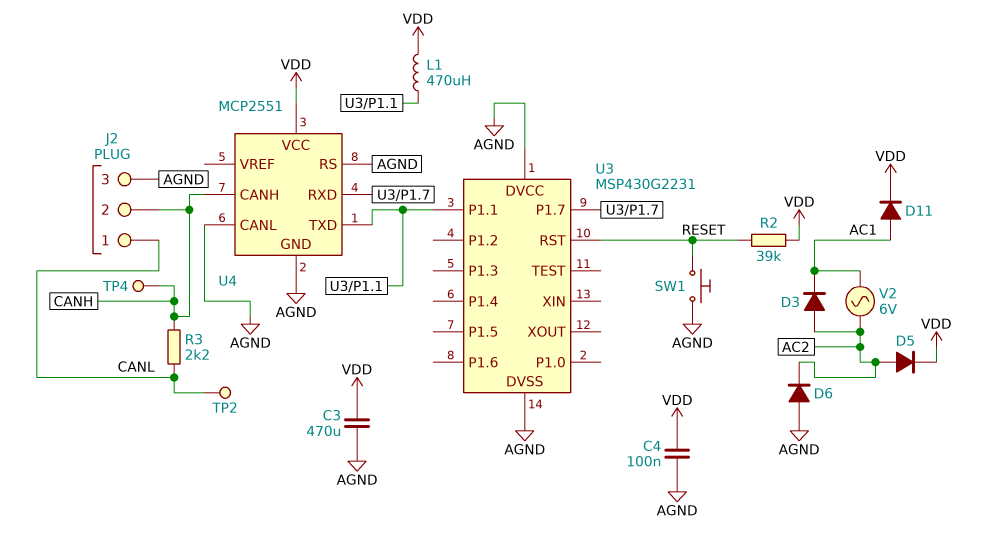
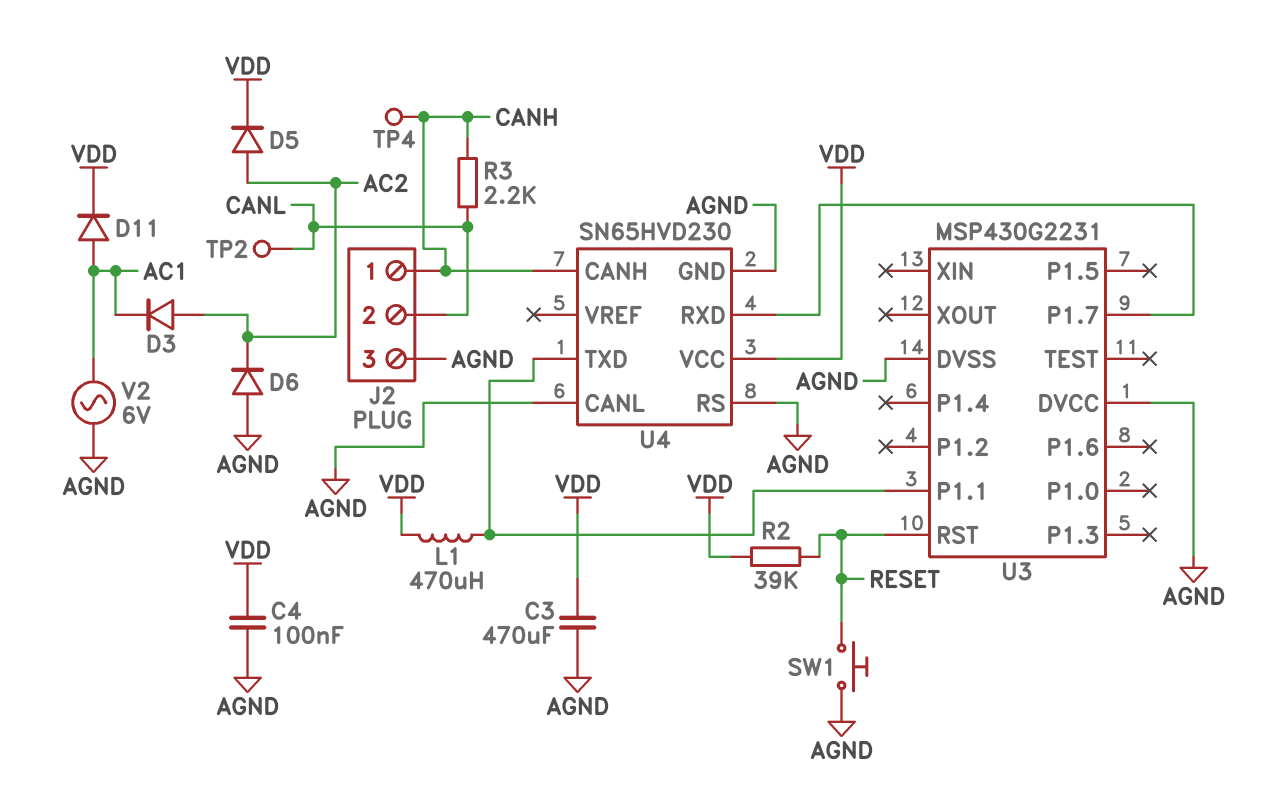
J2 pin 1: CANL -> CANH
J2 pin 2: CANH -> CANL
U4: MCP2551 -> SN65HVD230
V2: AC 6V (AC1, AC2) -> AC 6V (AC1, AGND)

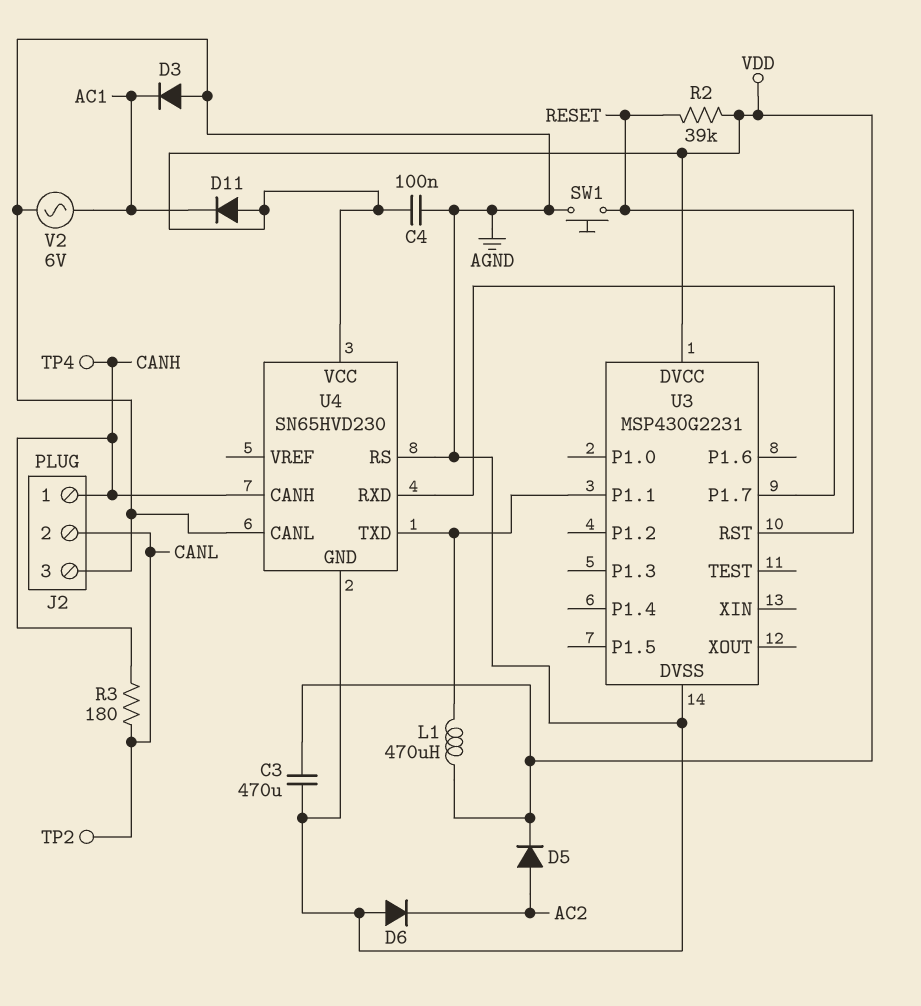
D3: diode (A AC2, K AC1) -> diode (A AGND, K AC1)
D11: diode (A AC1, K VDD) -> diode (A VDD, K AC1)
R3: 2.2k (CANH, CANL) -> 180 (CANH, CANL)
U3 pin DVCC: AGND -> VDD

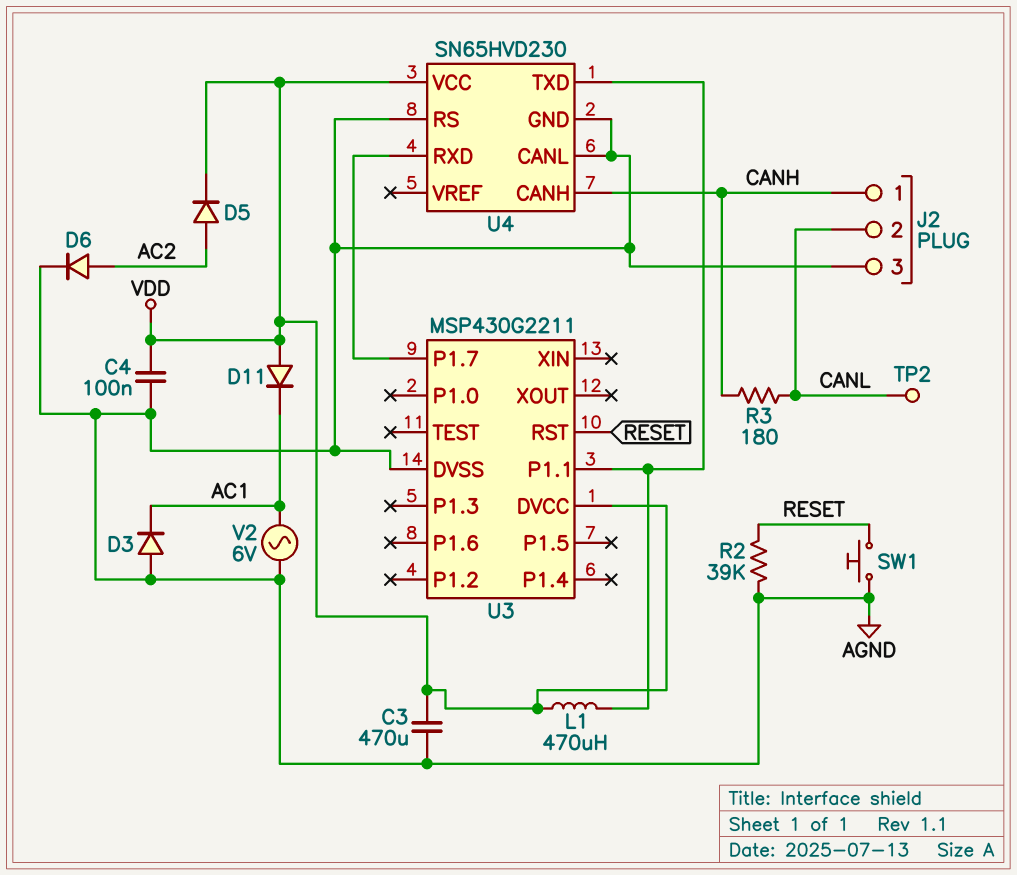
D6: diode (A AGND, K AC2) -> diode (A AC2, K AGND)
R2: 39k (RESET, VDD) -> 39k (AGND, RESET)
TP4: test point (CANH) -> none
U3: MSP430G2231 -> MSP430G2211

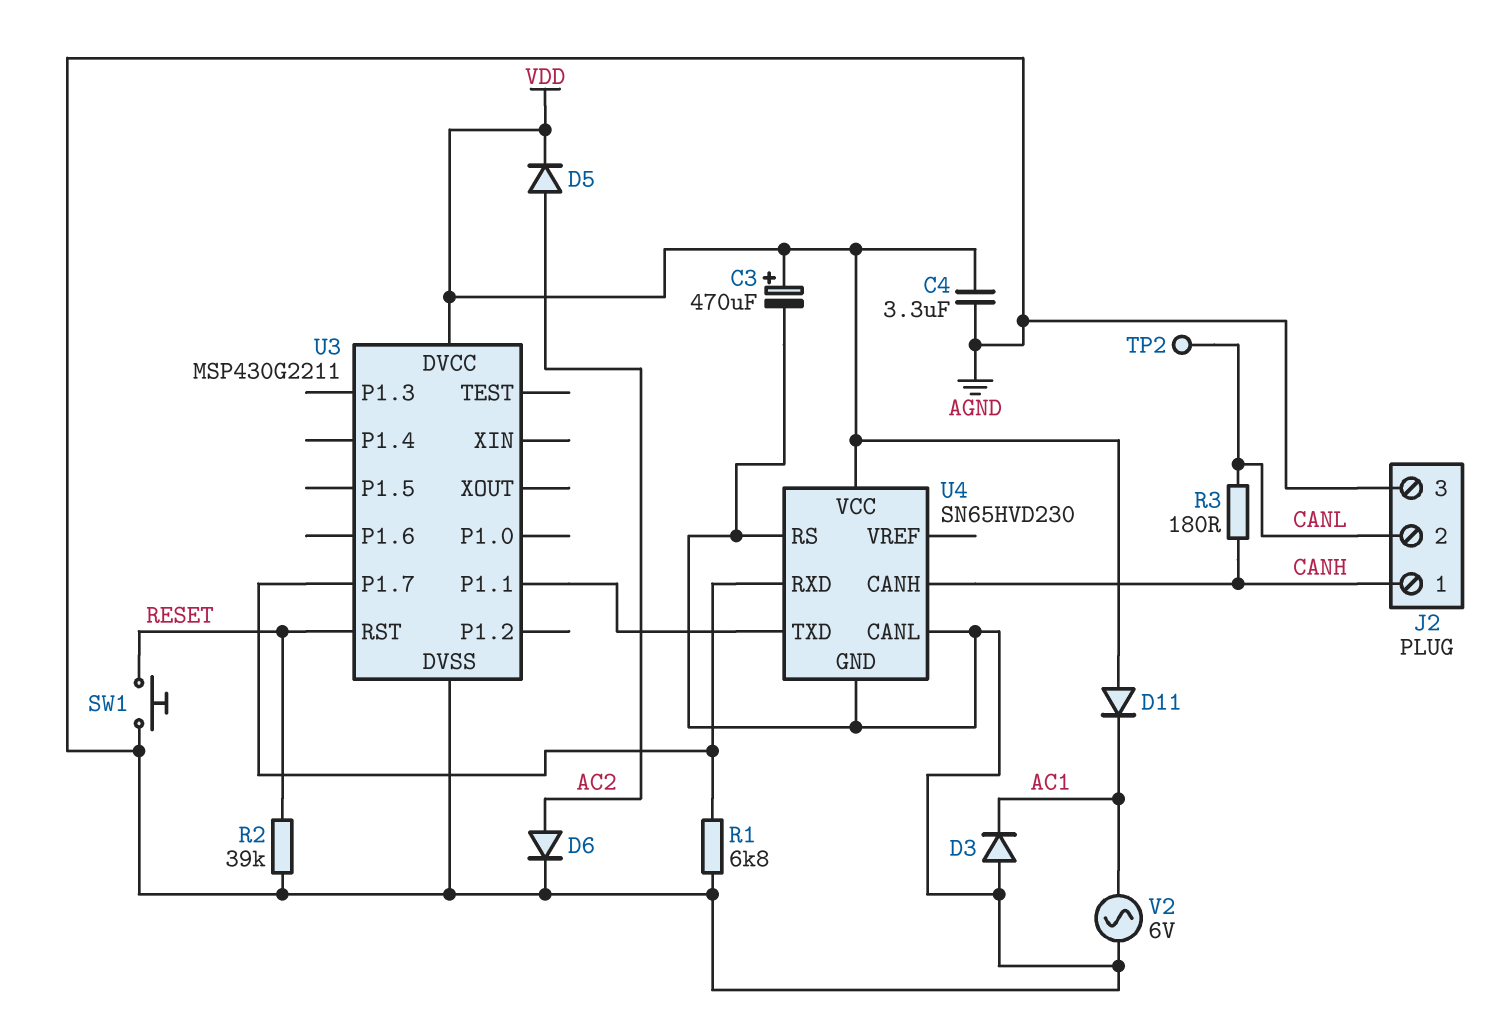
C3: 470uF (AGND, VDD) -> 470uF (plus VDD, minus AGND)
C4: 100nF (AGND, VDD) -> 3.3uF (AGND, VDD)
L1: 470uH (U3/P1.1, VDD) -> none
R1: none -> 6.8k (AGND, U3/P1.7)

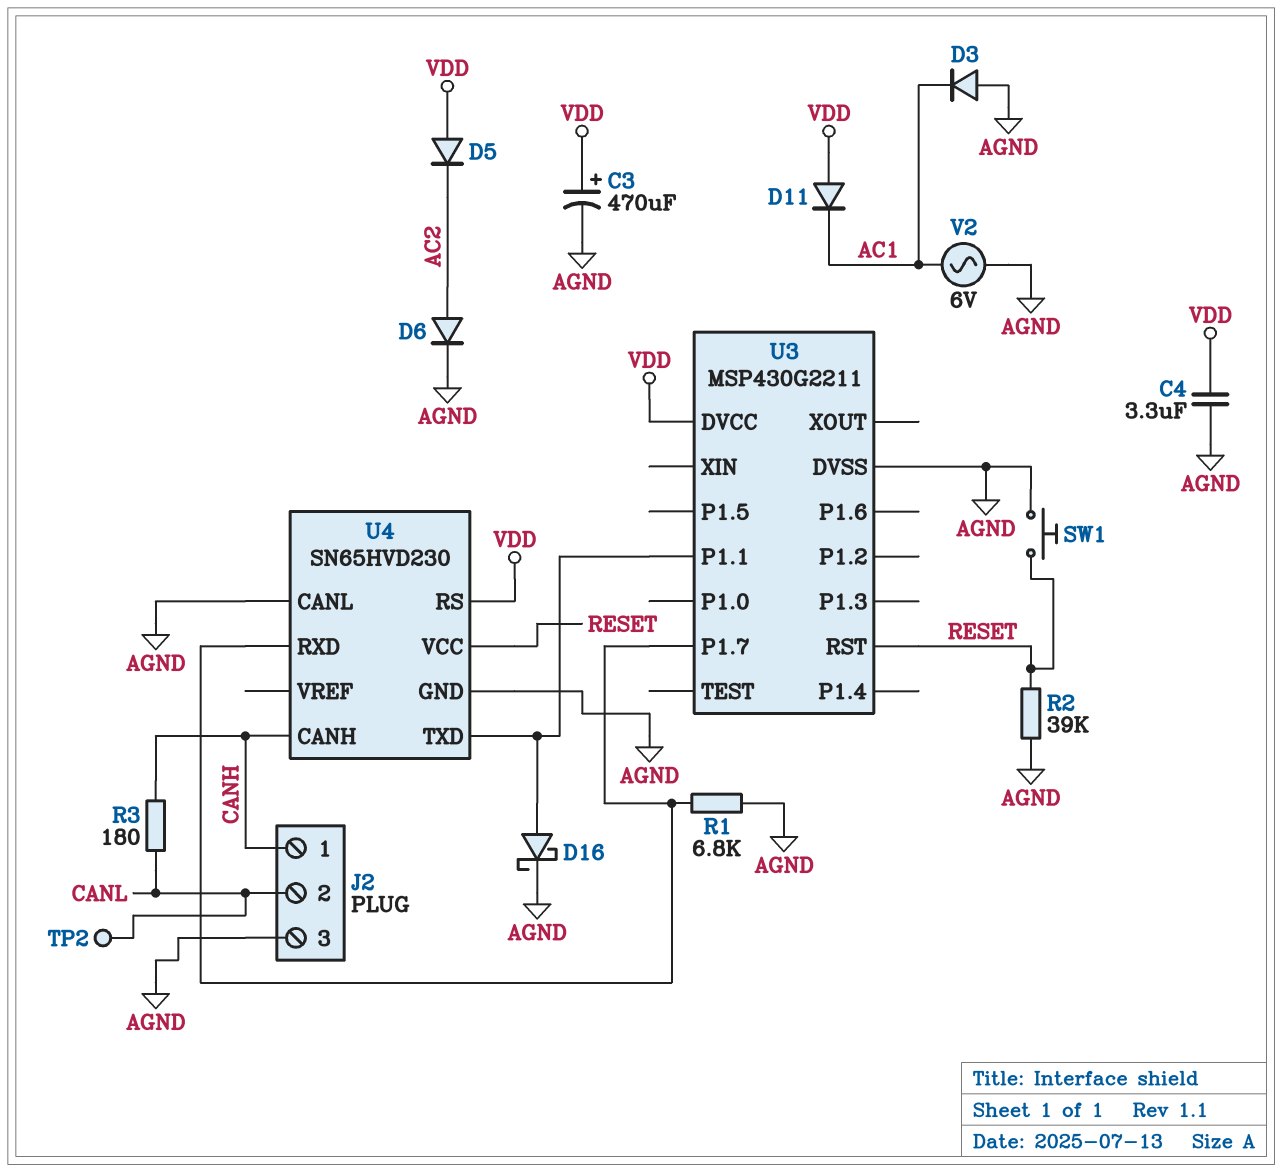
D5: diode (A AC2, K VDD) -> diode (A VDD, K AC2)
D16: none -> schottky (A U3/P1.1, K AGND)
U4 pin RS: AGND -> VDD
U4 pin VCC: VDD -> RESET

